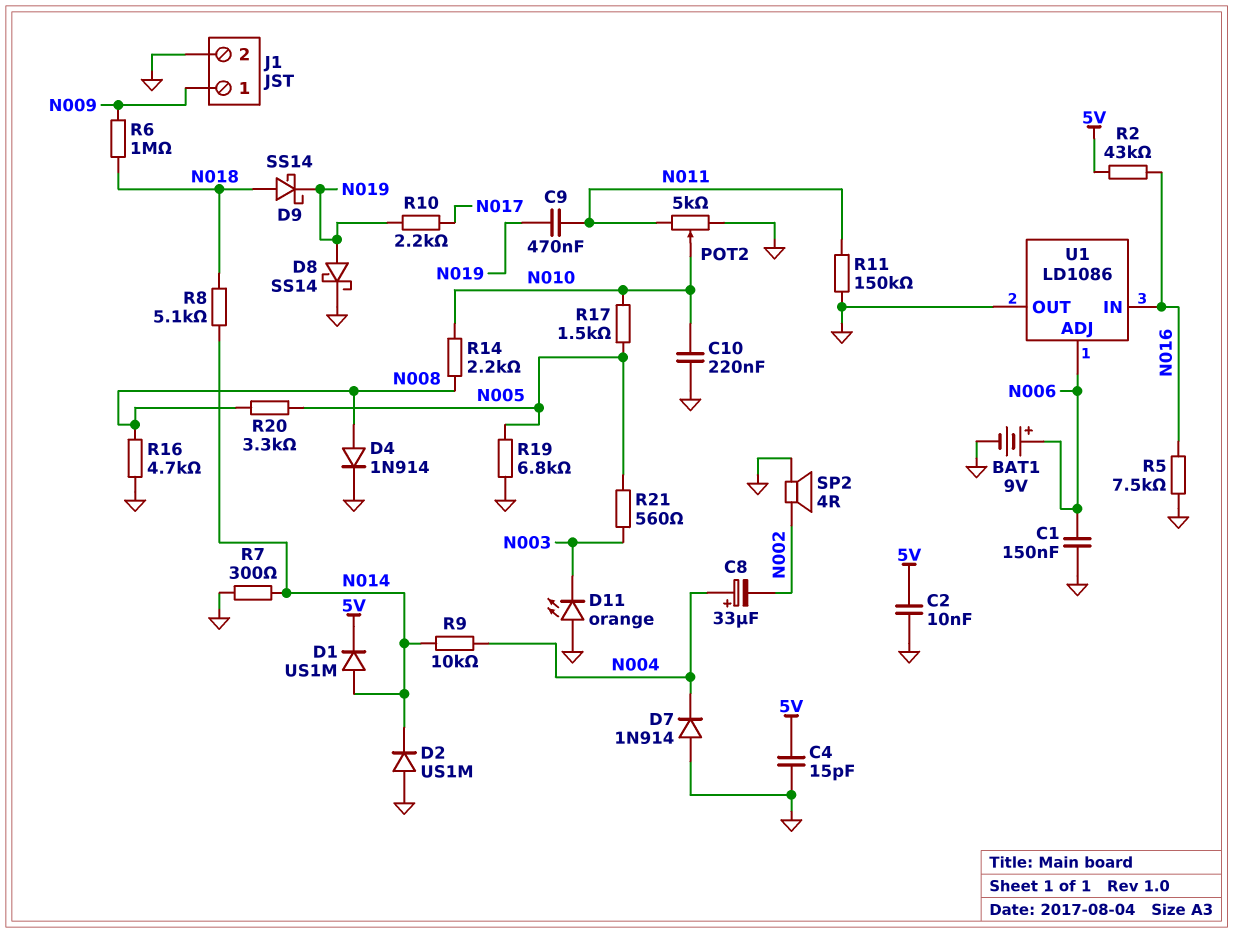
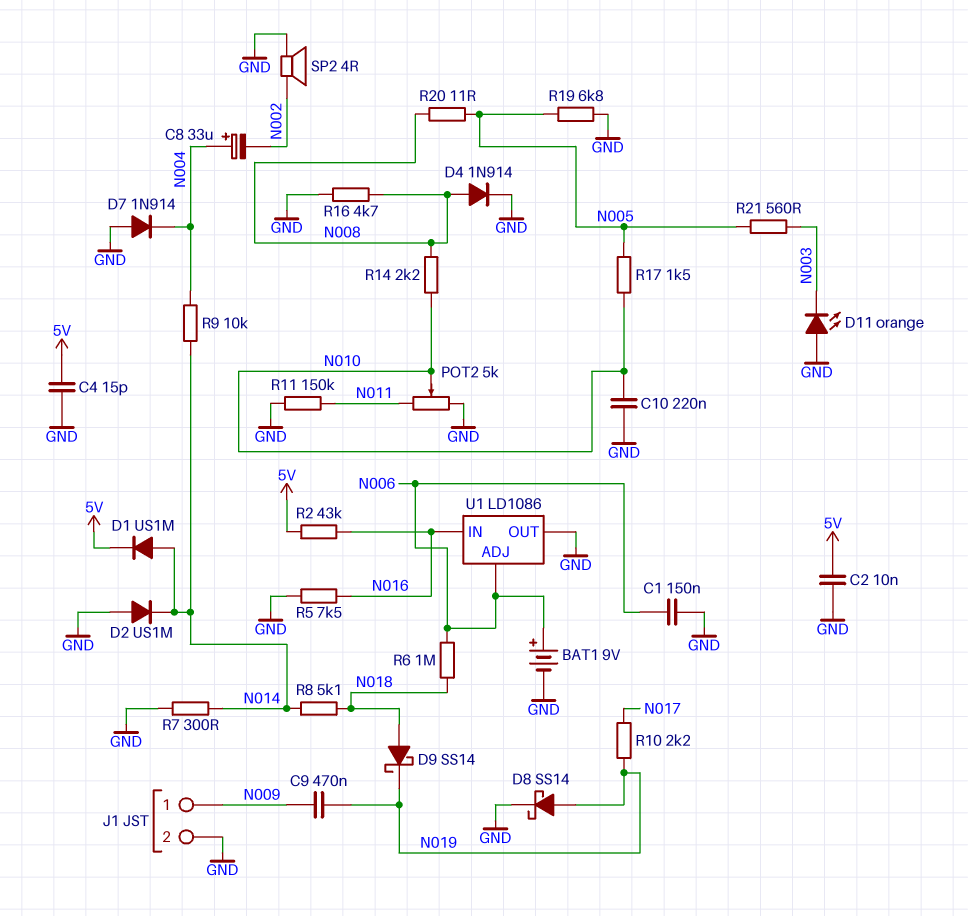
C9: 470nF (N011, N019) -> 470nF (N009, N019)
R6: 1M (N009, N018) -> 1M (N006, N018)
R20: 3.3k (N005, N008) -> 11 (N005, N008)

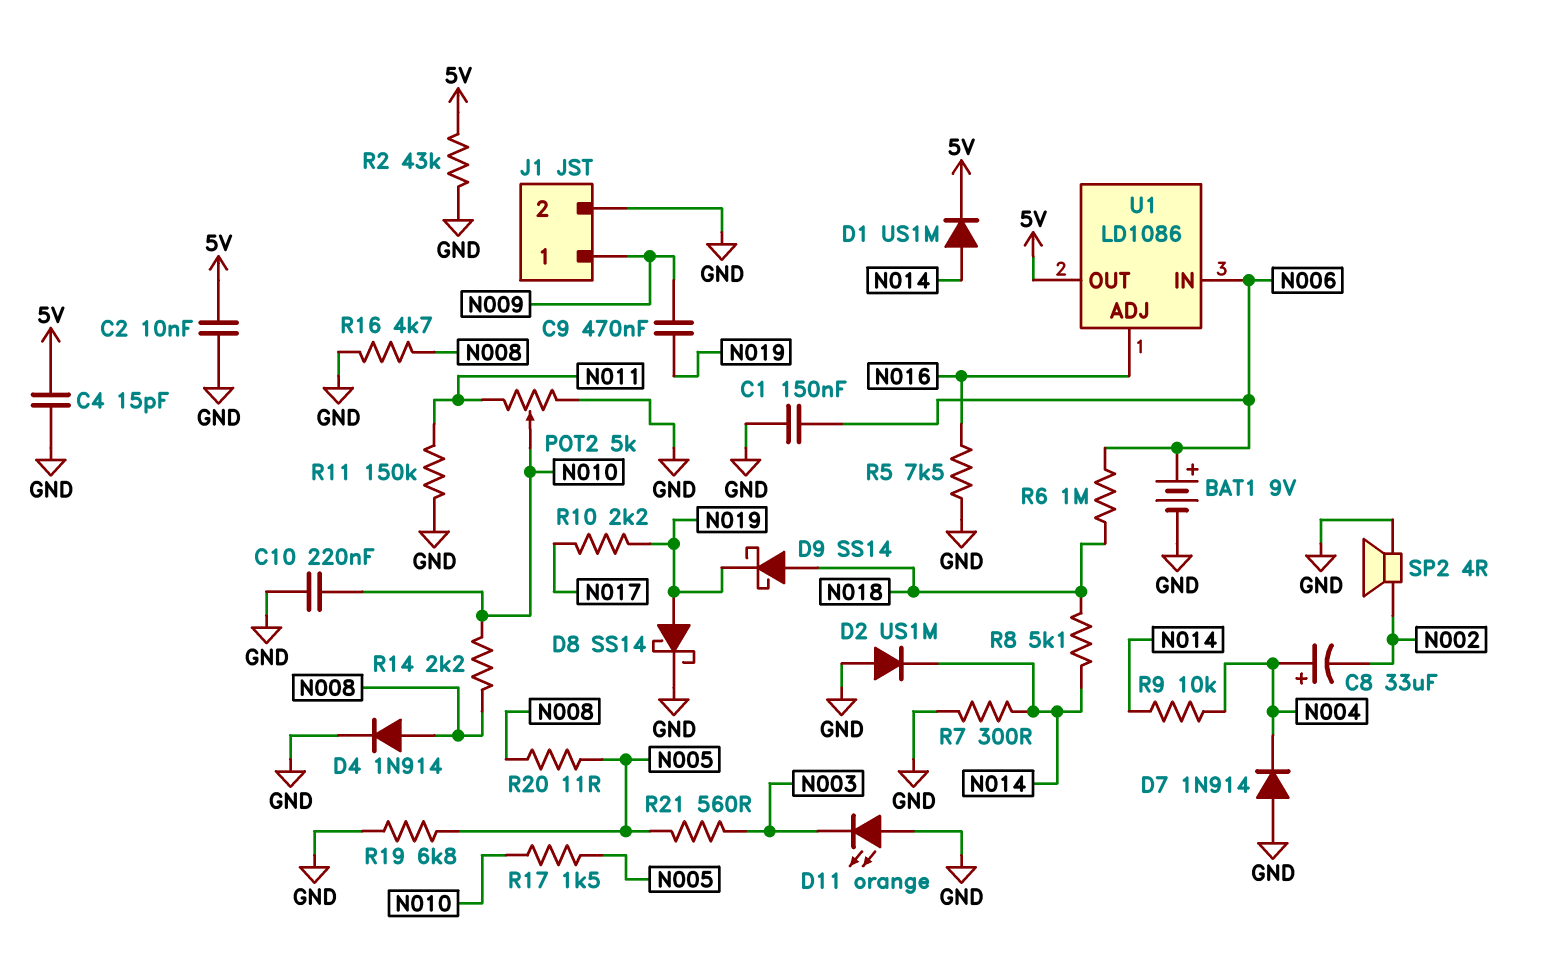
R2: 43k (5V, N016) -> 43k (5V, GND)
U1 pin ADJ: N006 -> N016
U1 pin IN: N016 -> N006
U1 pin OUT: GND -> 5V

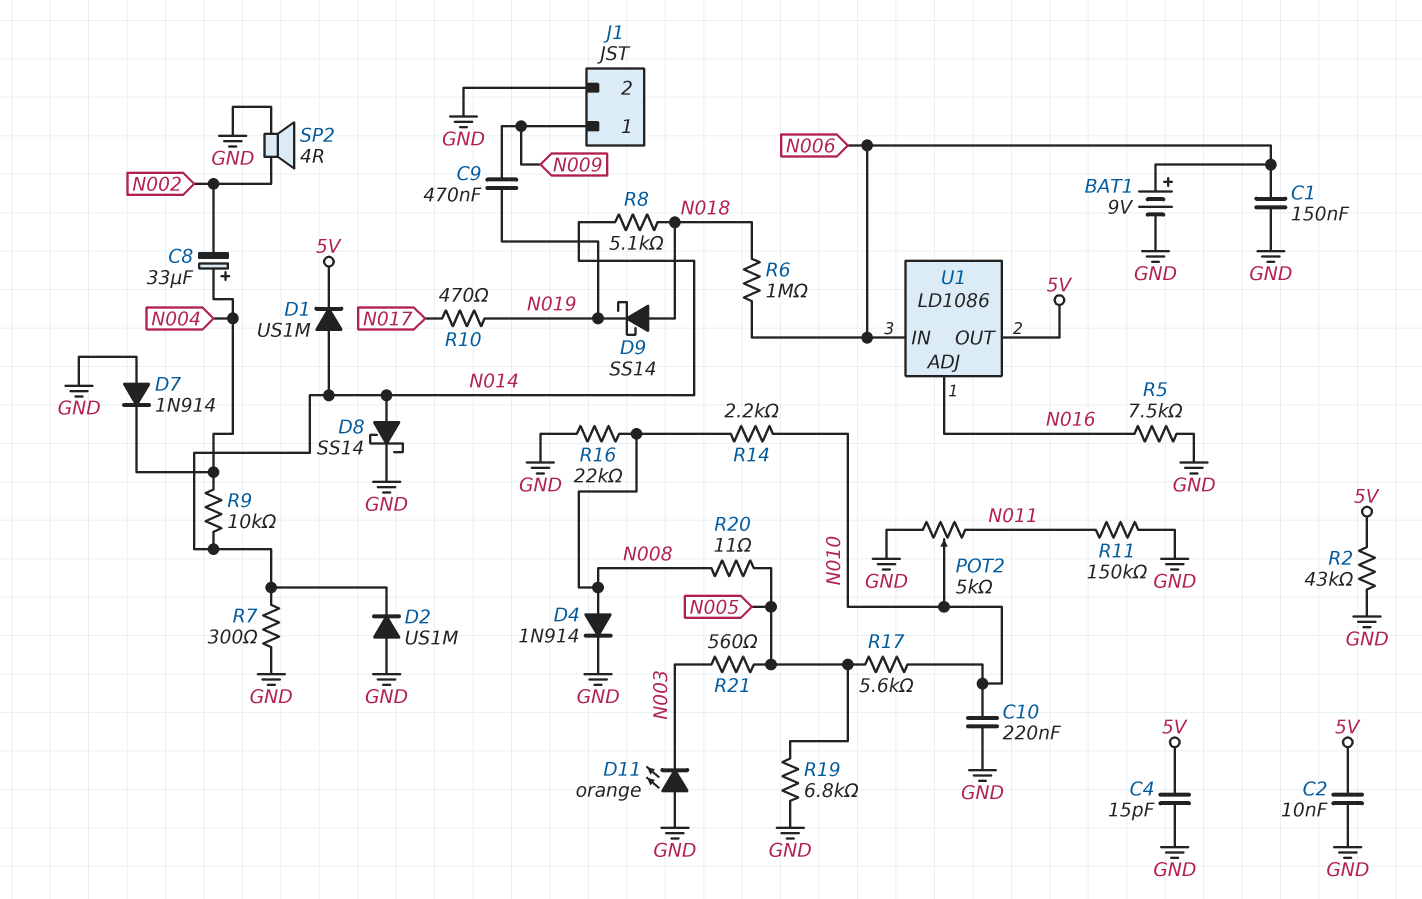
D8: schottky SS14 (A N019, K GND) -> schottky SS14 (A N014, K GND)
R10: 2.2k (N017, N019) -> 470 (N017, N019)
R16: 4.7k (GND, N008) -> 22k (GND, N008)
R17: 1.5k (N005, N010) -> 5.6k (N005, N010)

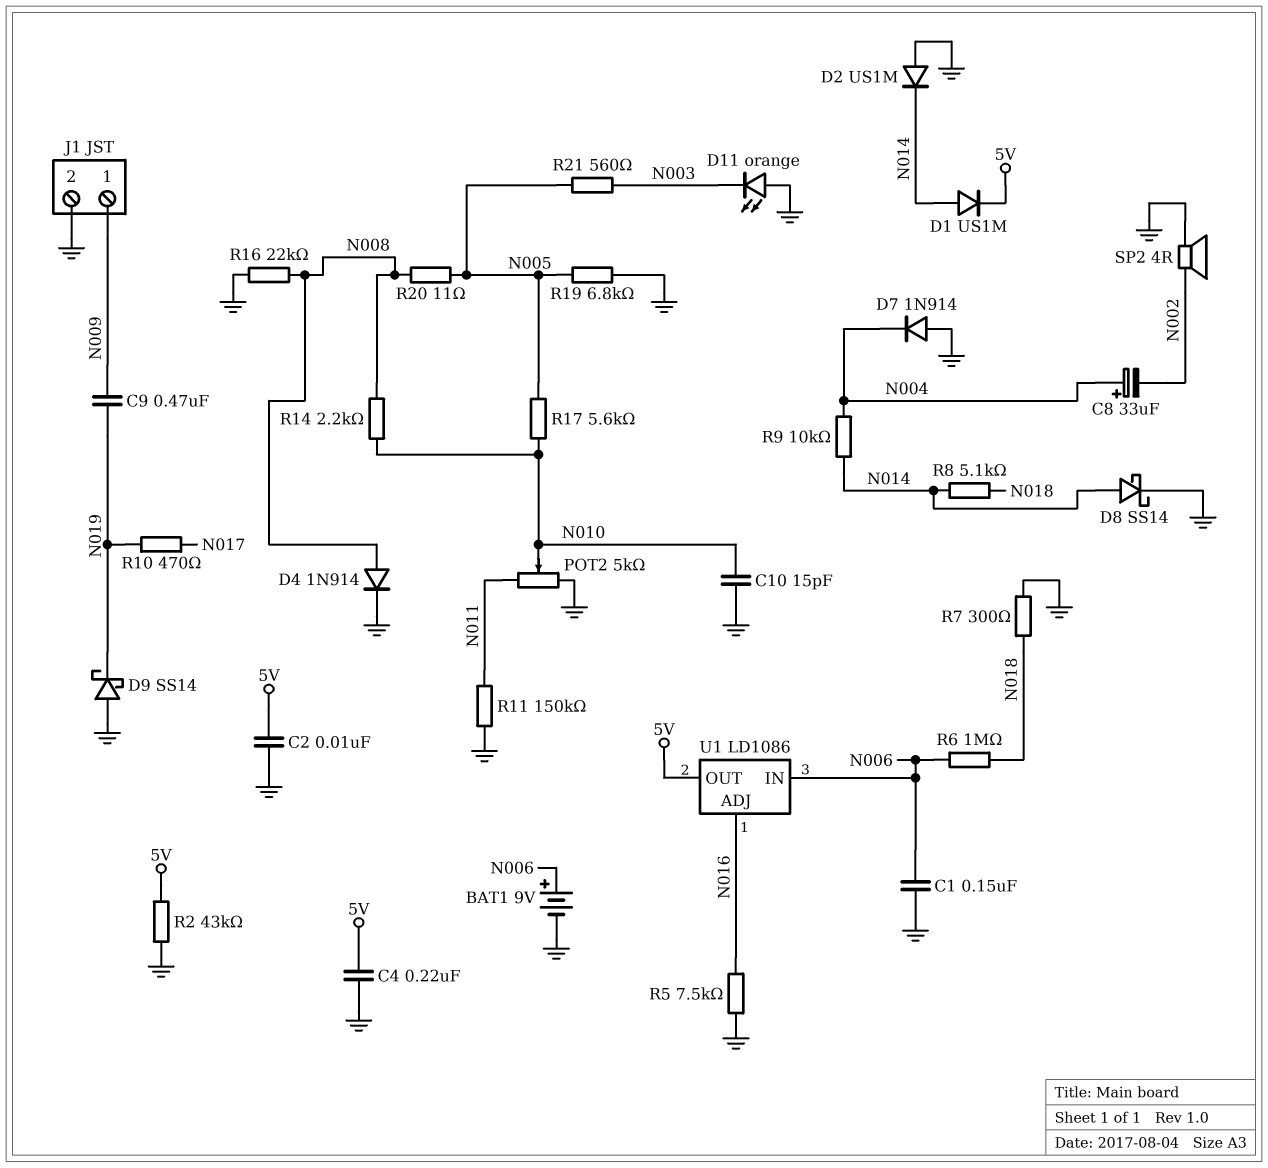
C4: 15pF (5V, GND) -> 220nF (5V, GND)
C10: 220nF (GND, N010) -> 15pF (GND, N010)
D9: schottky SS14 (A N018, K N019) -> schottky SS14 (A GND, K N019)
R7: 300 (GND, N014) -> 300 (GND, N018)

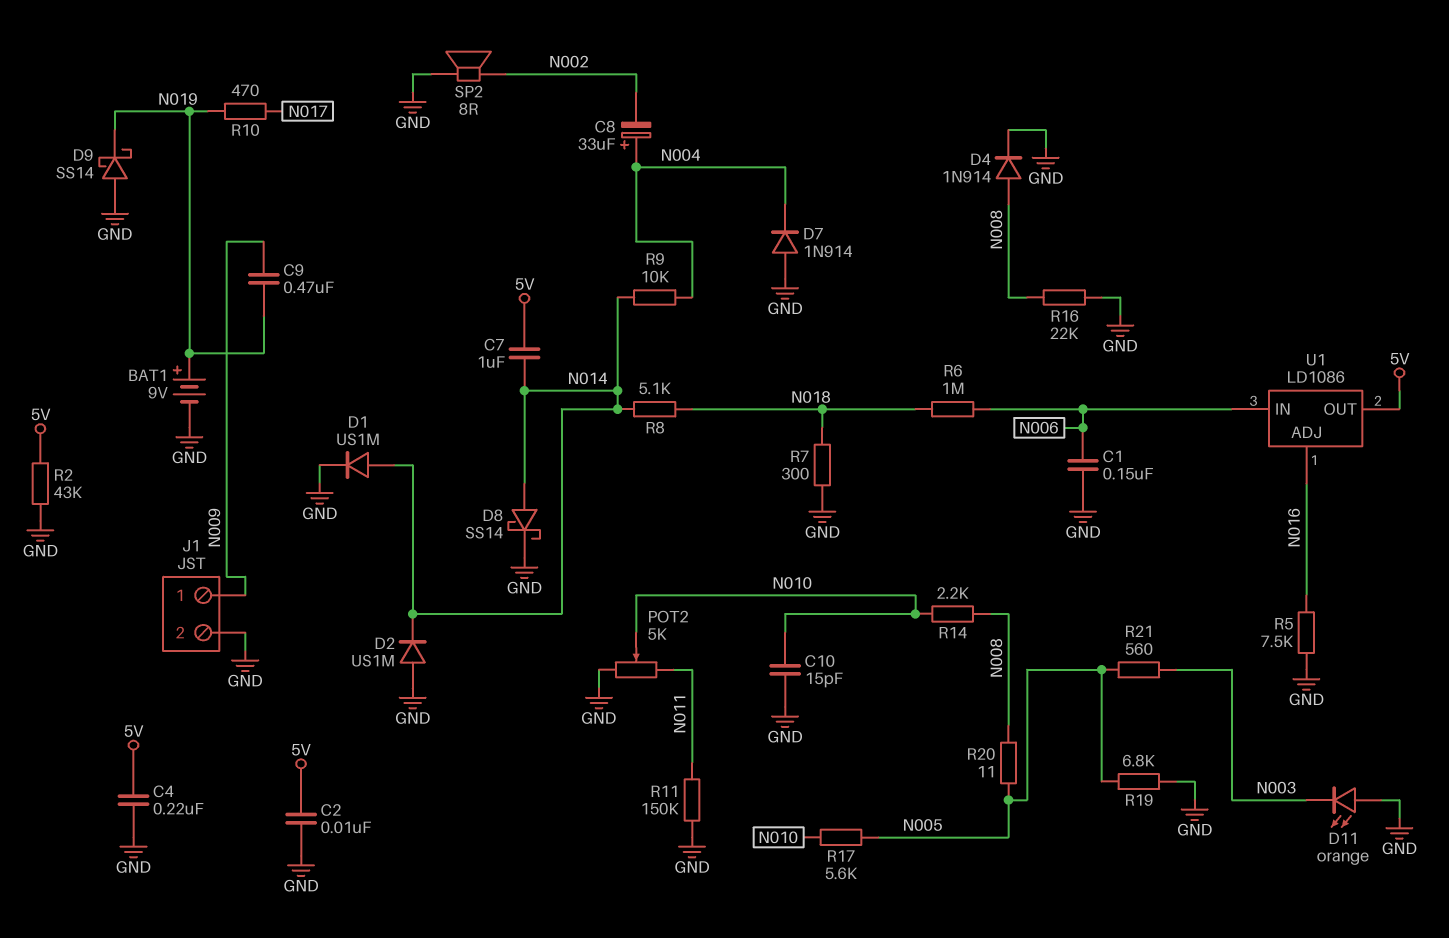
BAT1: 9V (plus N006, minus GND) -> 9V (plus N019, minus GND)
C7: none -> 1uF (5V, N014)
D1: diode US1M (A N014, K 5V) -> diode US1M (A N014, K GND)
SP2: speaker 4R (GND, N002) -> speaker 8R (GND, N002)

